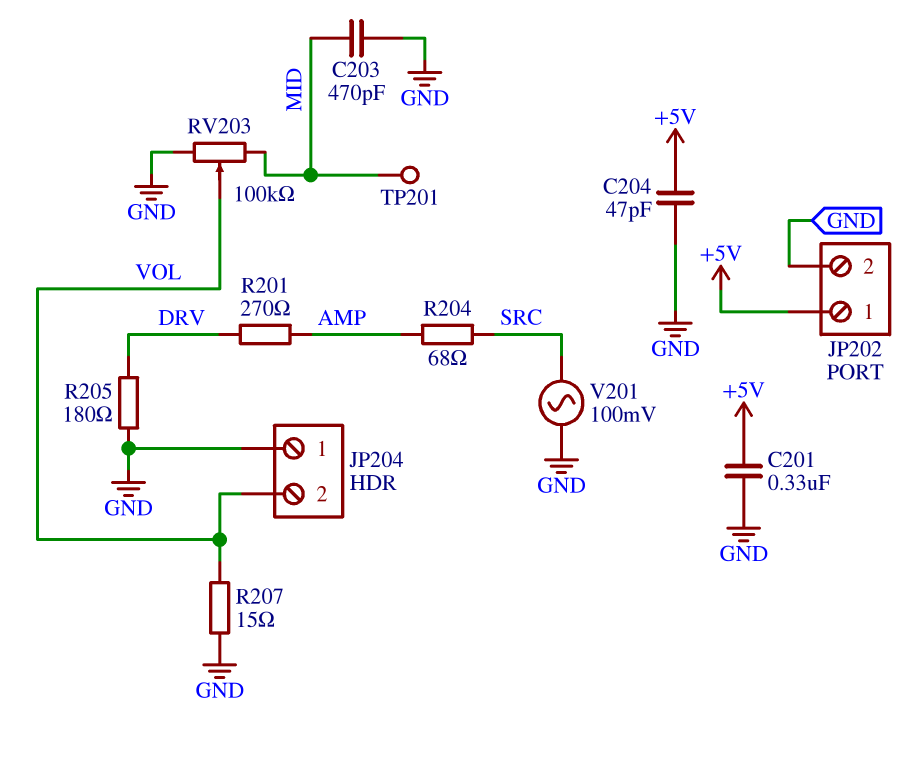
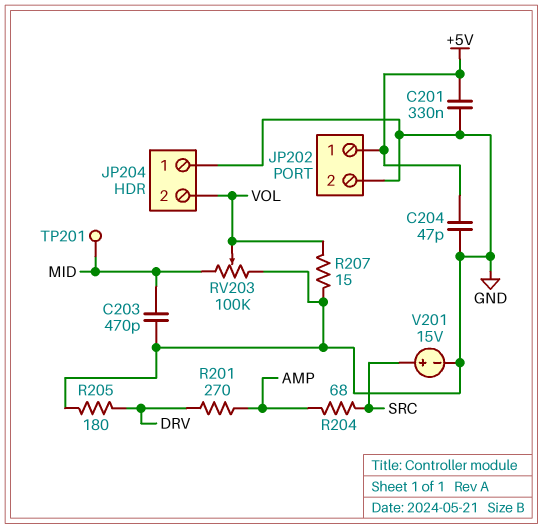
V201: AC 100mV (GND, SRC) -> 15V (plus SRC, minus GND)

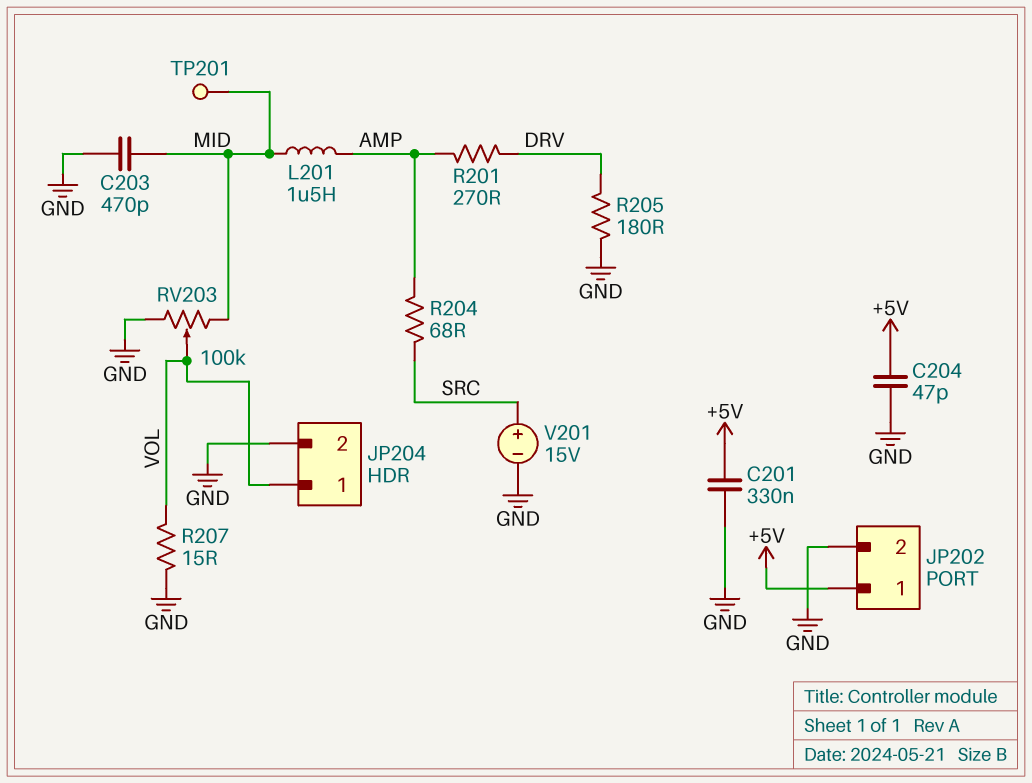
JP204 pin 1: GND -> VOL
JP204 pin 2: VOL -> GND
L201: none -> 1.5uH (AMP, MID)

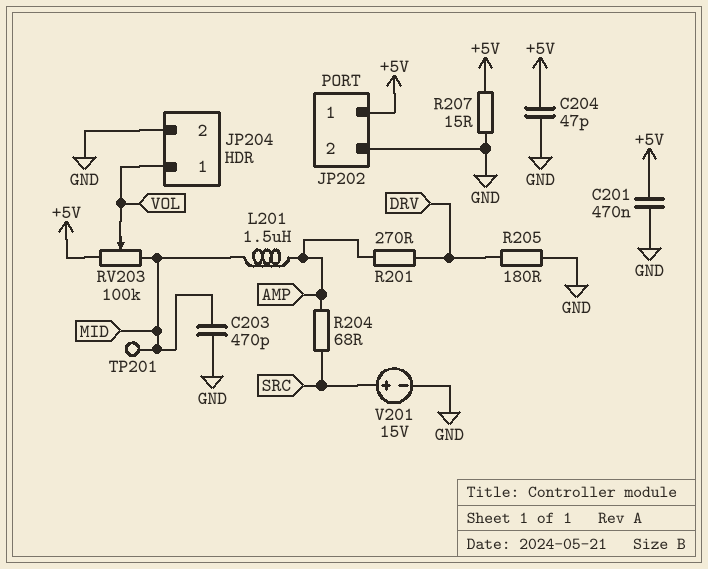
C201: 330nF (+5V, GND) -> 470nF (+5V, GND)
R207: 15 (GND, VOL) -> 15 (+5V, GND)
RV203: 100k (GND, MID, wiper VOL) -> 100k (+5V, MID, wiper VOL)

